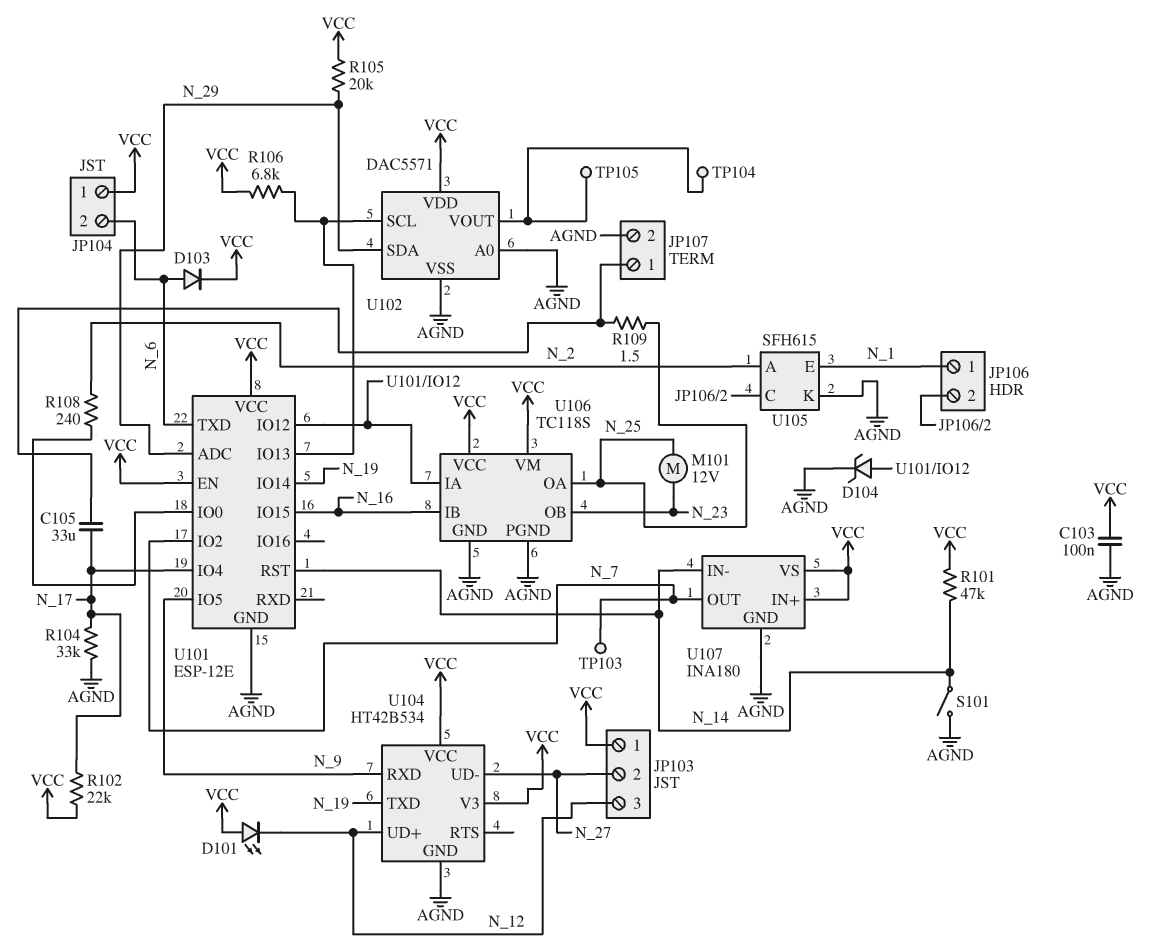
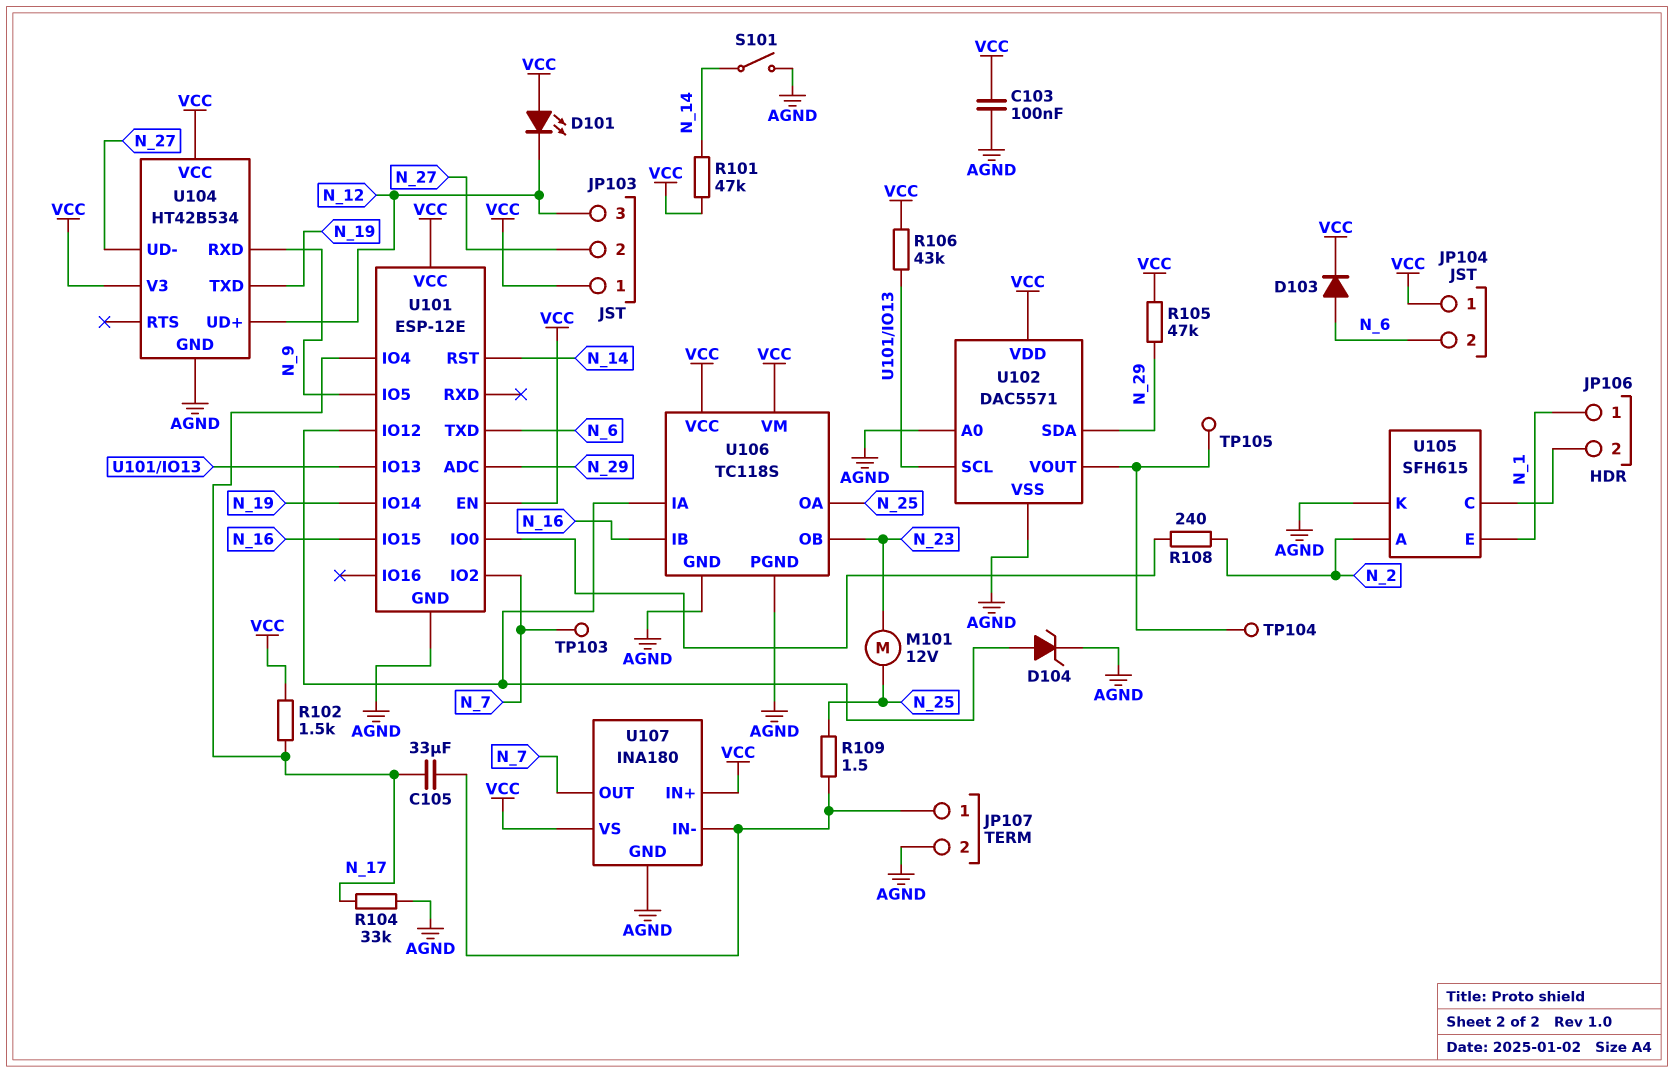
R102: 22k (N_17, VCC) -> 1.5k (N_17, VCC)
R105: 20k (N_29, VCC) -> 47k (N_29, VCC)
R106: 6.8k (U101/IO13, VCC) -> 43k (U101/IO13, VCC)
U107 pin IN-: N_14 -> JP107/1

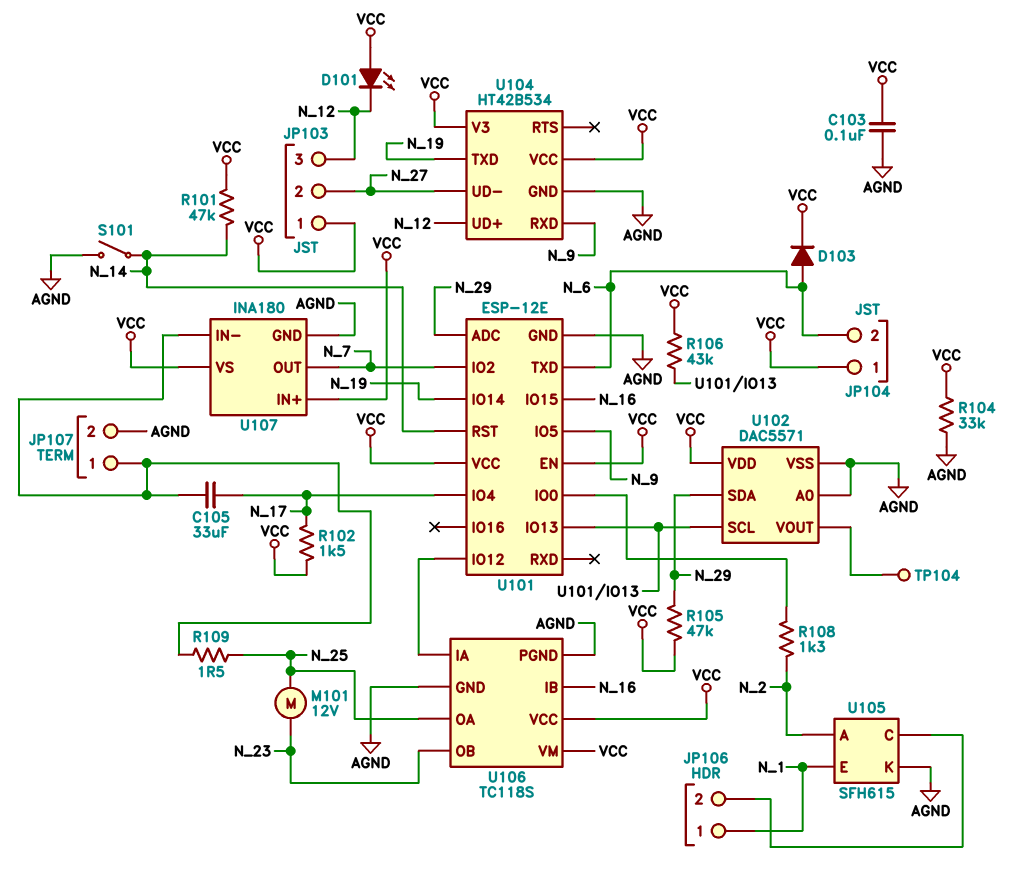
D104: zener (A U101/IO12, K AGND) -> none
R104: 33k (AGND, N_17) -> 33k (AGND, VCC)
R108: 240 (N_2, U101/IO0) -> 1.3k (N_2, U101/IO0)
TP103: test point (N_7) -> none
TP105: test point (U102/VOUT) -> none

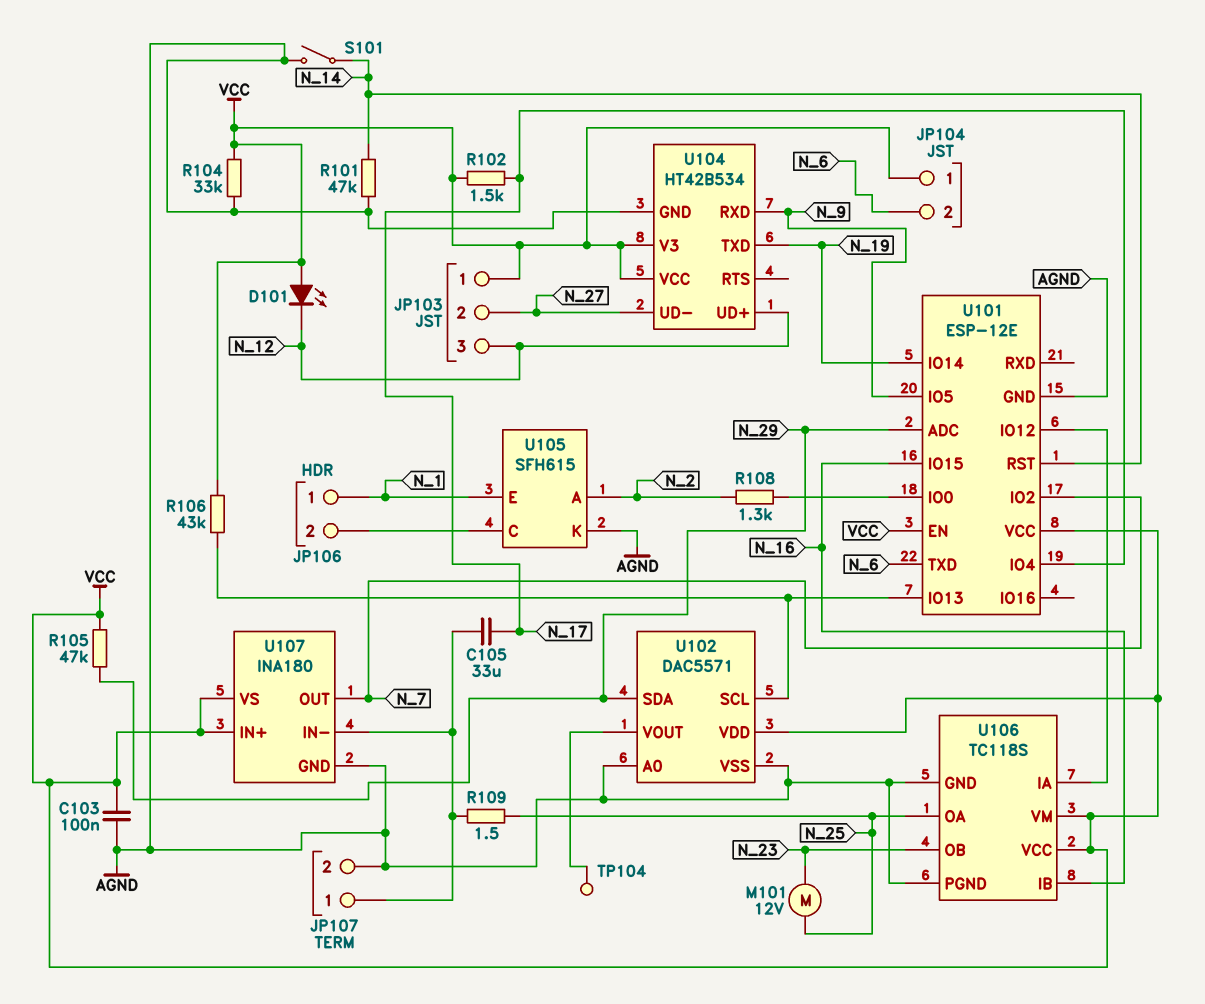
D103: diode (A N_6, K VCC) -> none
R101: 47k (N_14, VCC) -> 47k (AGND, N_14)

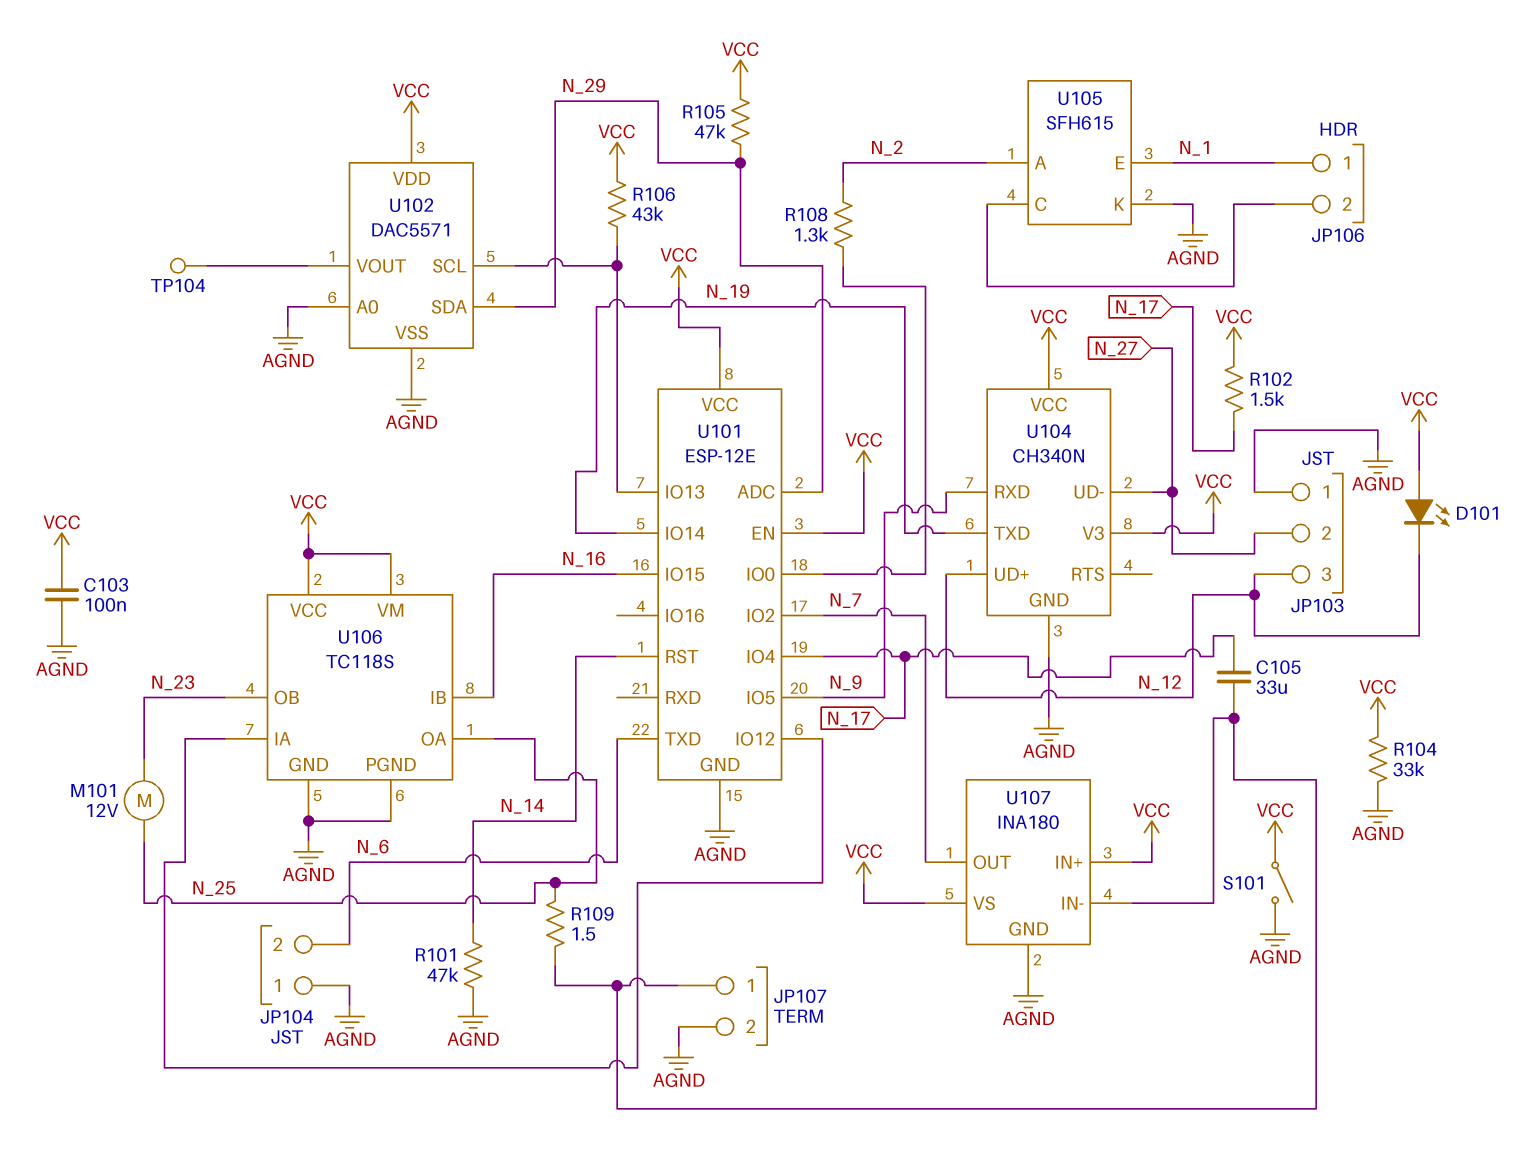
JP103 pin 1: VCC -> AGND
JP104 pin 1: VCC -> AGND
S101: switch (AGND, N_14) -> switch (AGND, VCC)
U104: HT42B534 -> CH340N

